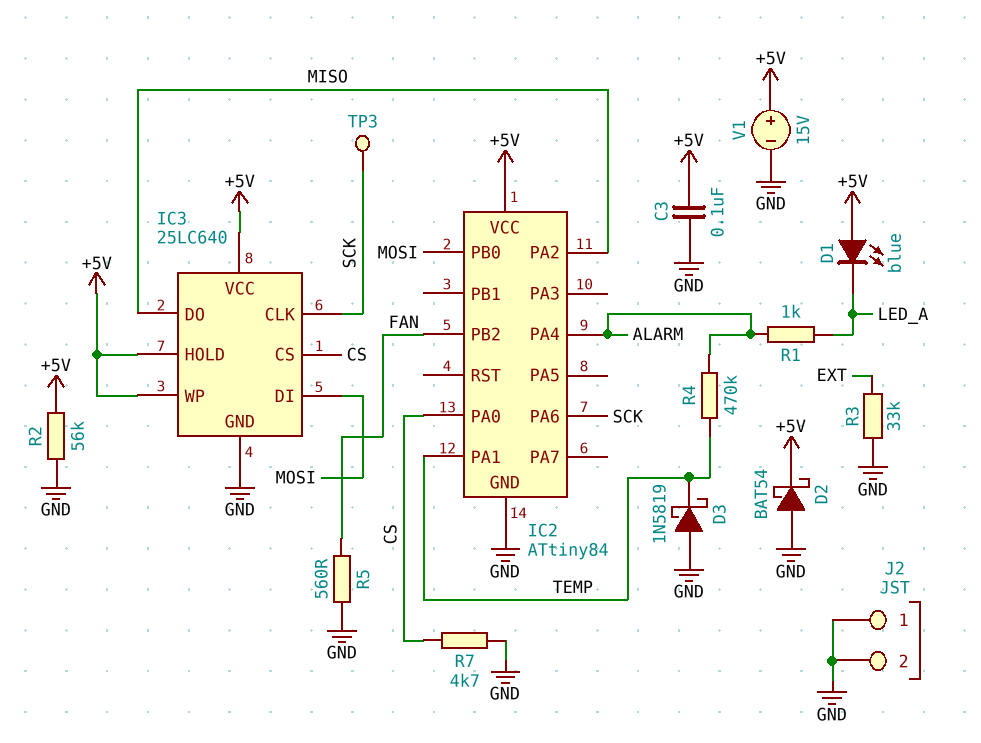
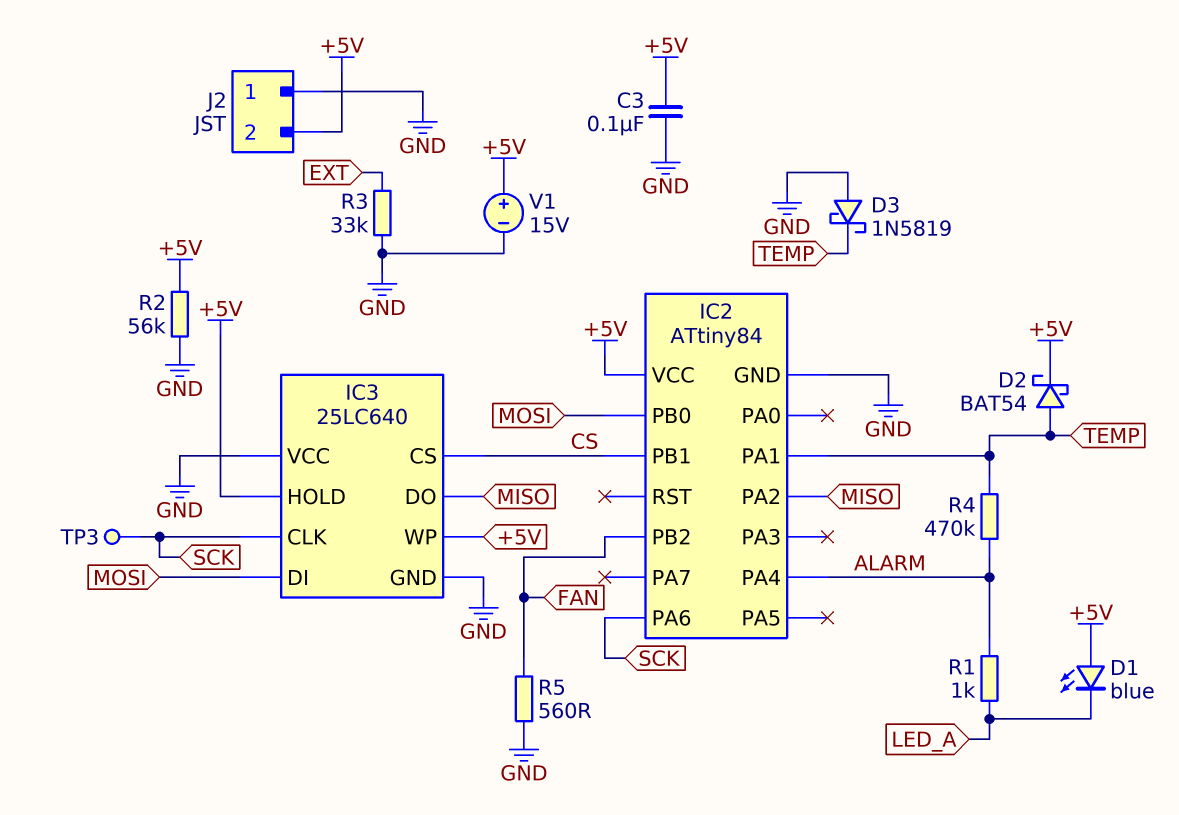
D2: schottky BAT54 (A GND, K +5V) -> schottky BAT54 (A TEMP, K +5V)
IC2 pin PA0: CS -> none
IC2 pin PB1: none -> CS
IC3 pin VCC: +5V -> GND
J2 pin 2: GND -> +5V
R7: 4.7k (CS, GND) -> none

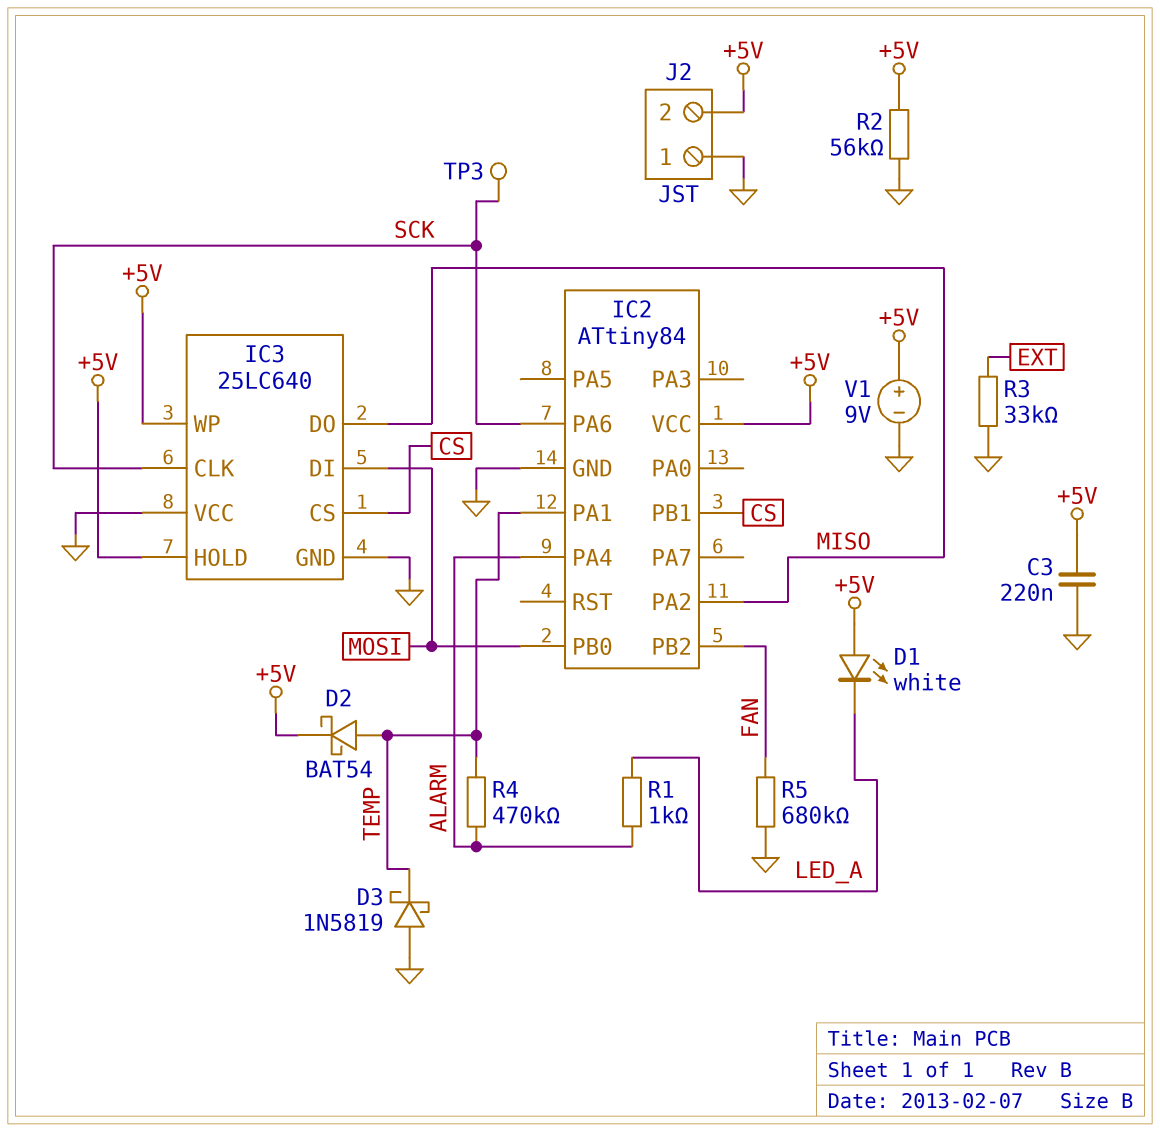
C3: 100nF (+5V, GND) -> 220nF (+5V, GND)
D1: LED blue (A +5V, K LED_A) -> LED white (A +5V, K LED_A)
R5: 560 (FAN, GND) -> 680k (FAN, GND)
V1: 15V (plus +5V, minus GND) -> 9V (plus +5V, minus GND)

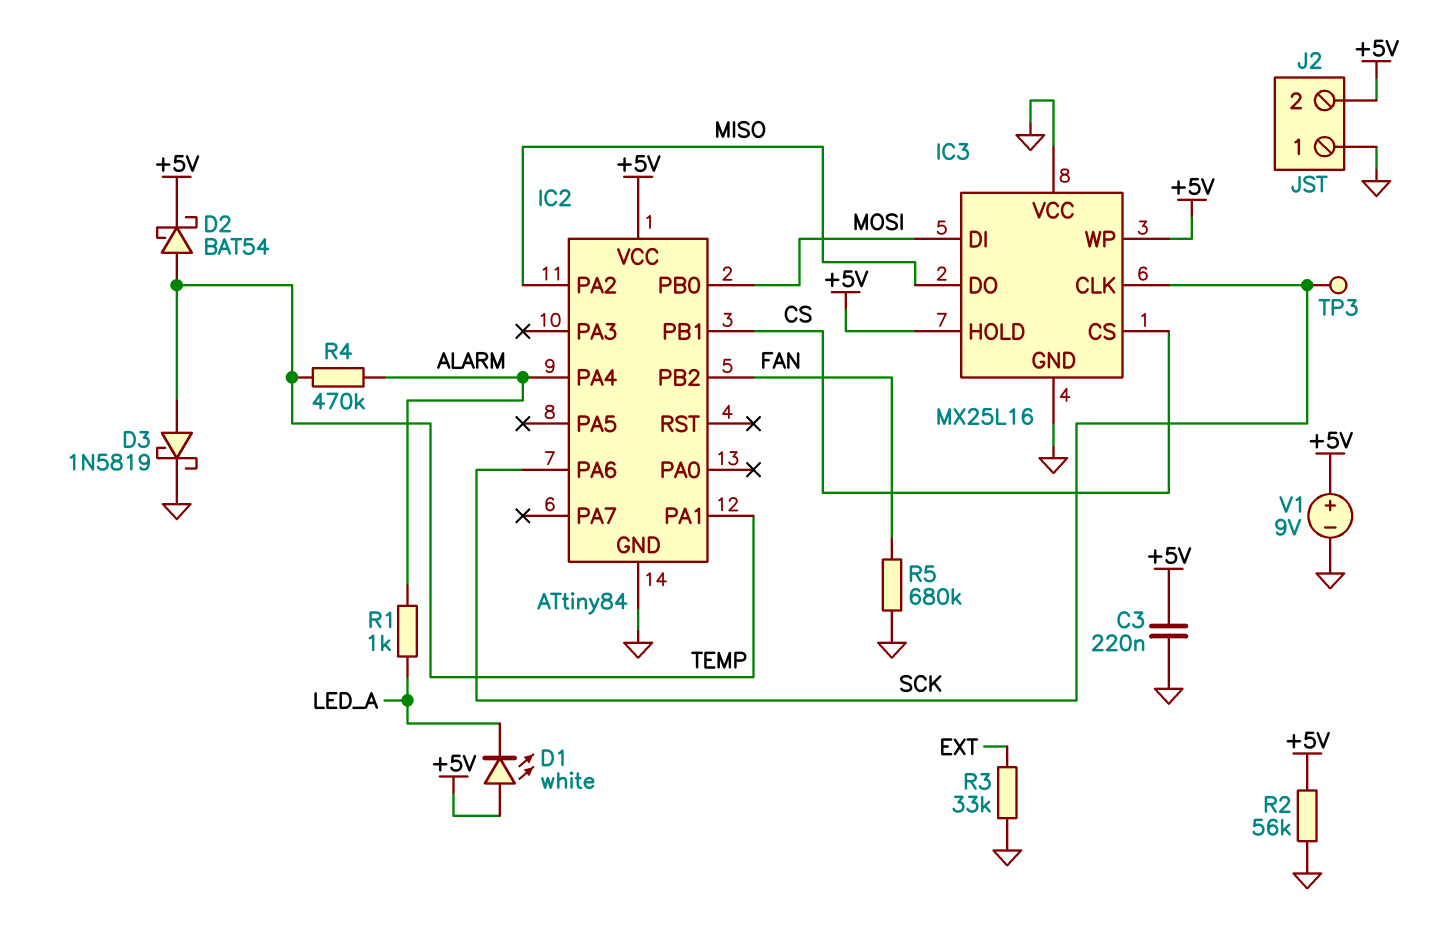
D3: schottky 1N5819 (A GND, K TEMP) -> schottky 1N5819 (A TEMP, K GND)
IC3: 25LC640 -> MX25L16

